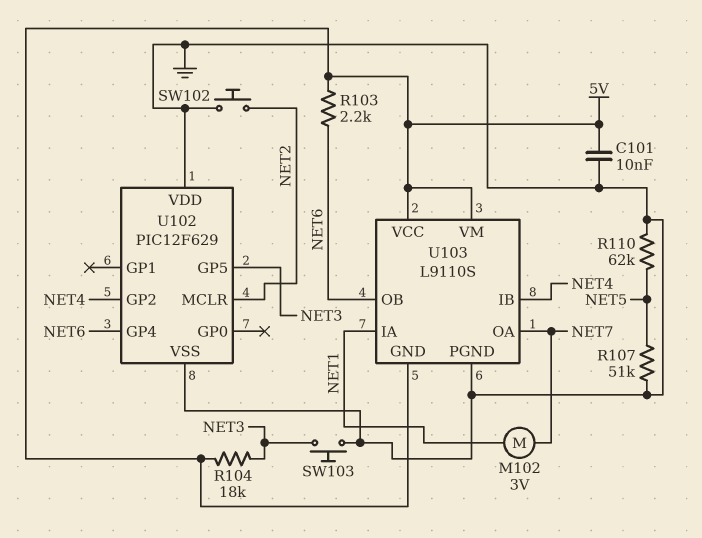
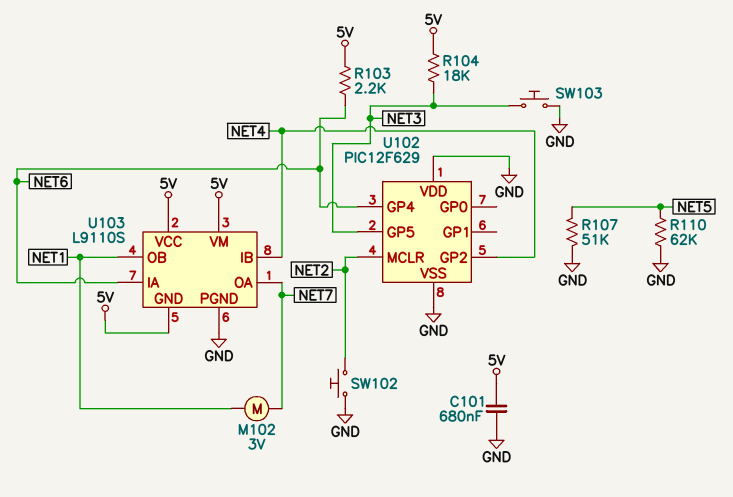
C101: 10nF (5V, GND) -> 680nF (5V, GND)
U103 pin IA: NET1 -> NET6
U103 pin OB: NET6 -> NET1

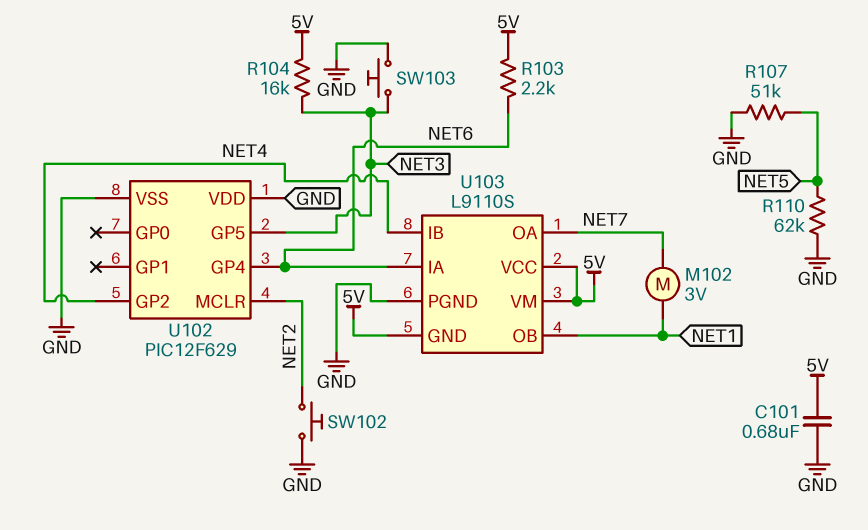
R104: 18k (5V, NET3) -> 16k (5V, NET3)

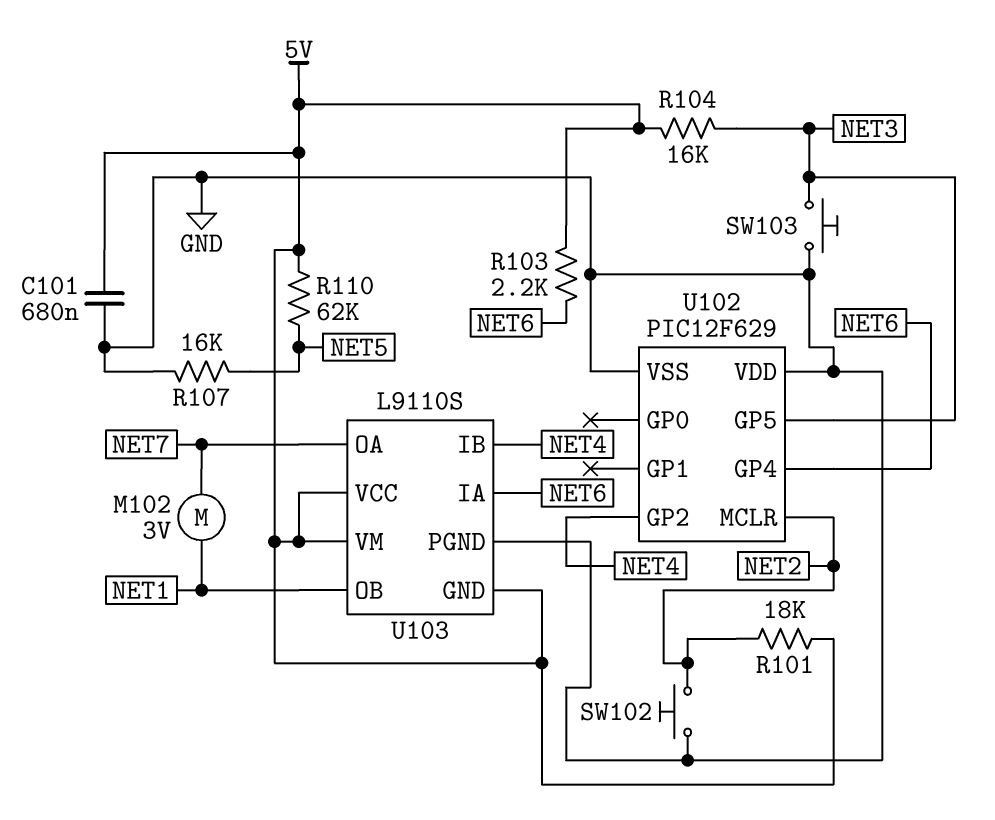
R101: none -> 18k (5V, NET2)
R107: 51k (GND, NET5) -> 16k (GND, NET5)
R110: 62k (GND, NET5) -> 62k (5V, NET5)

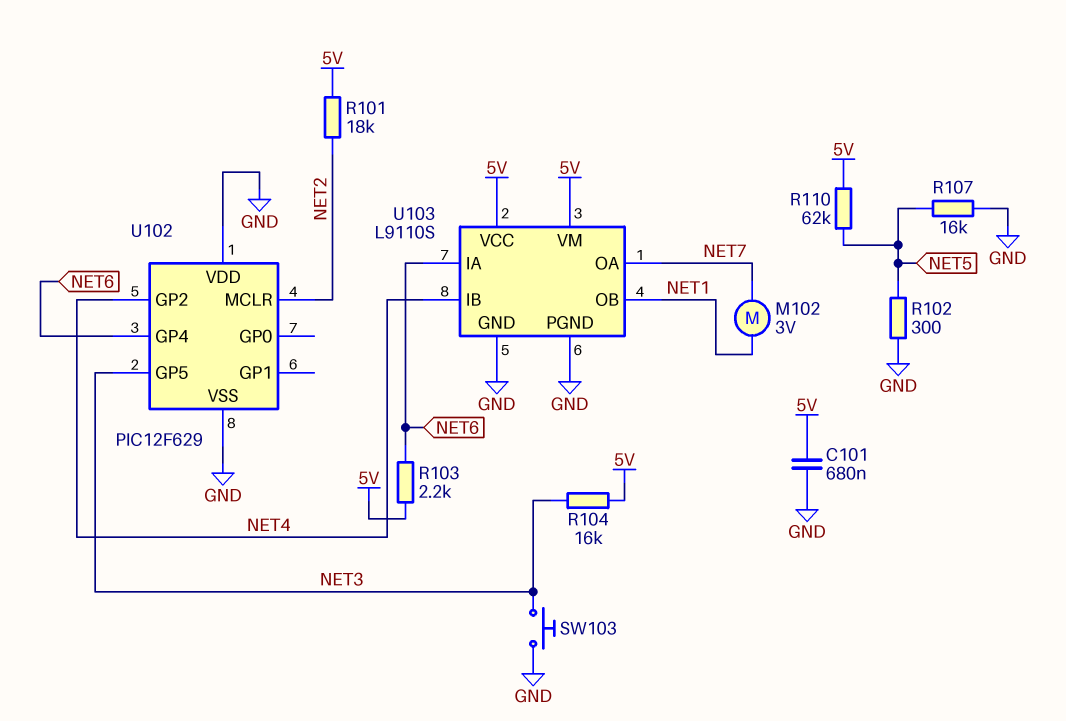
R102: none -> 300 (GND, NET5)
SW102: button (GND, NET2) -> none
U103 pin GND: 5V -> GND

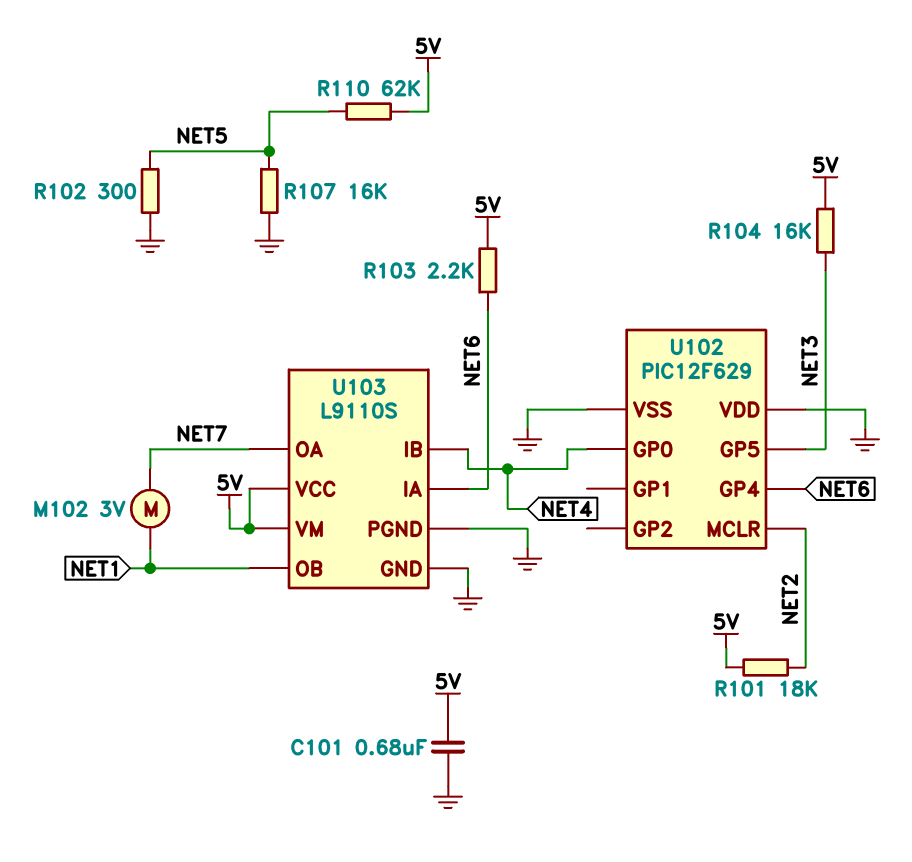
SW103: button (GND, NET3) -> none
U102 pin GP0: none -> NET4
U102 pin GP2: NET4 -> none

